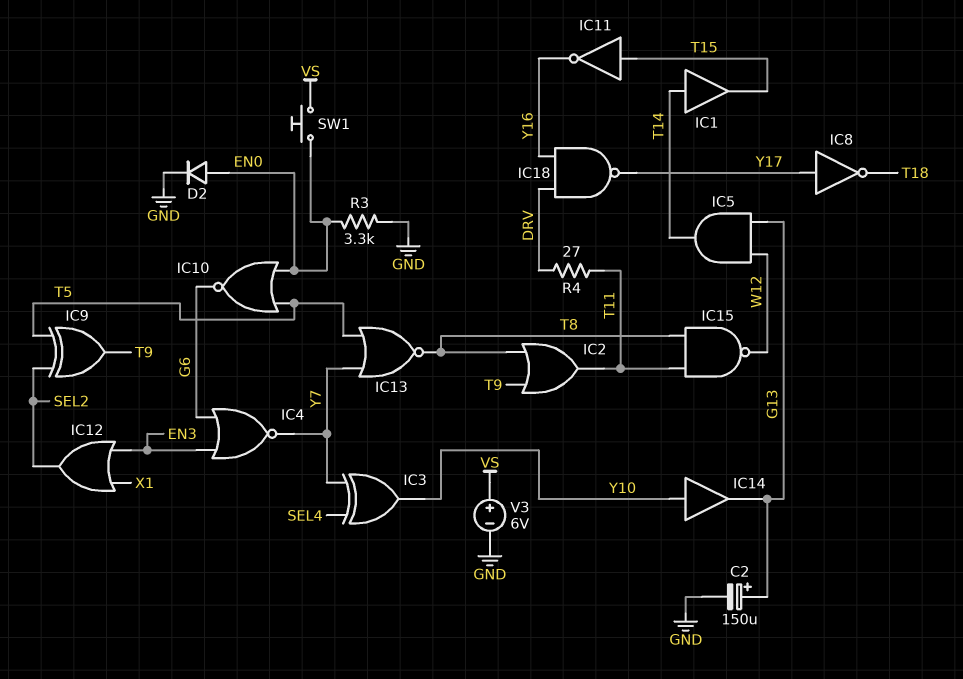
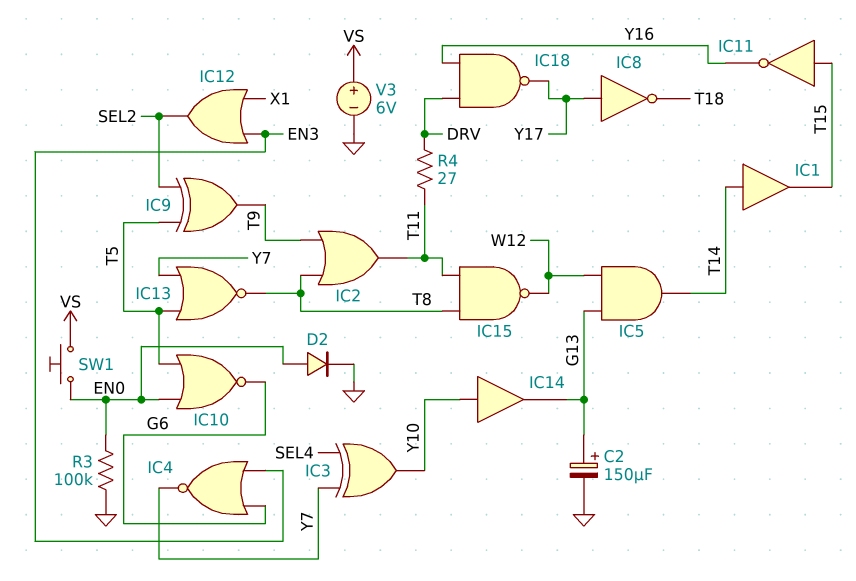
R3: 3.3k (EN0, GND) -> 100k (EN0, GND)

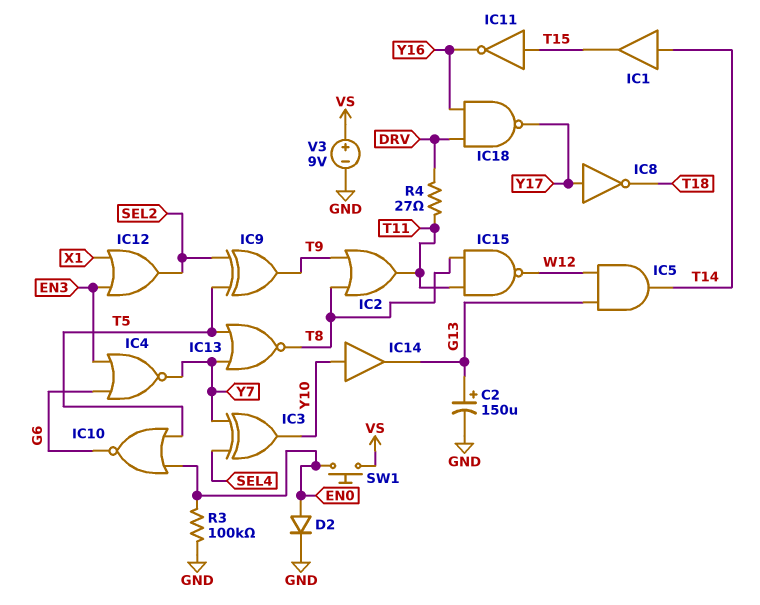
V3: 6V (plus VS, minus GND) -> 9V (plus VS, minus GND)

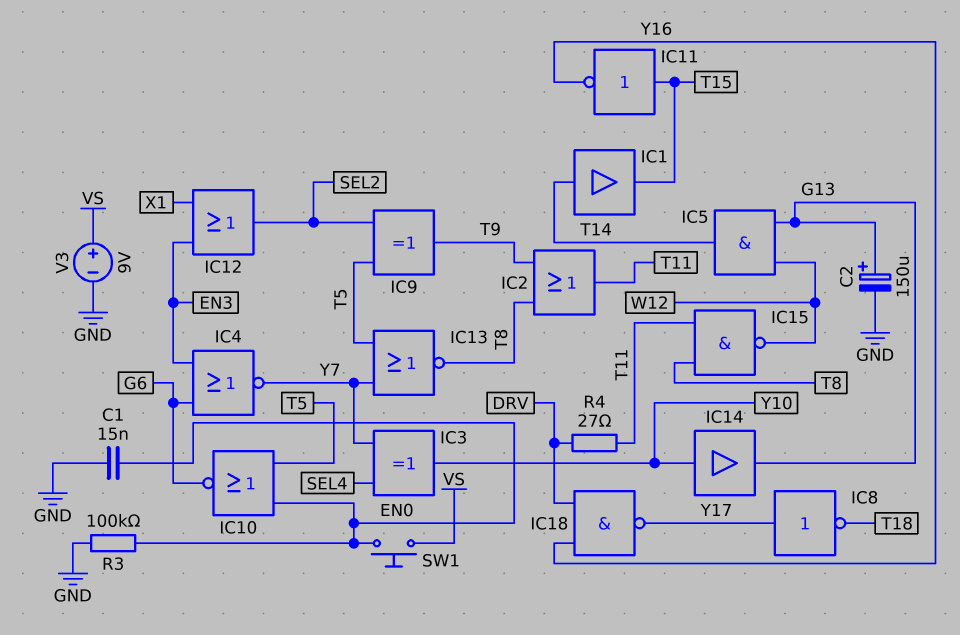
C1: none -> 15nF (EN0, GND)
D2: diode (A EN0, K GND) -> none

